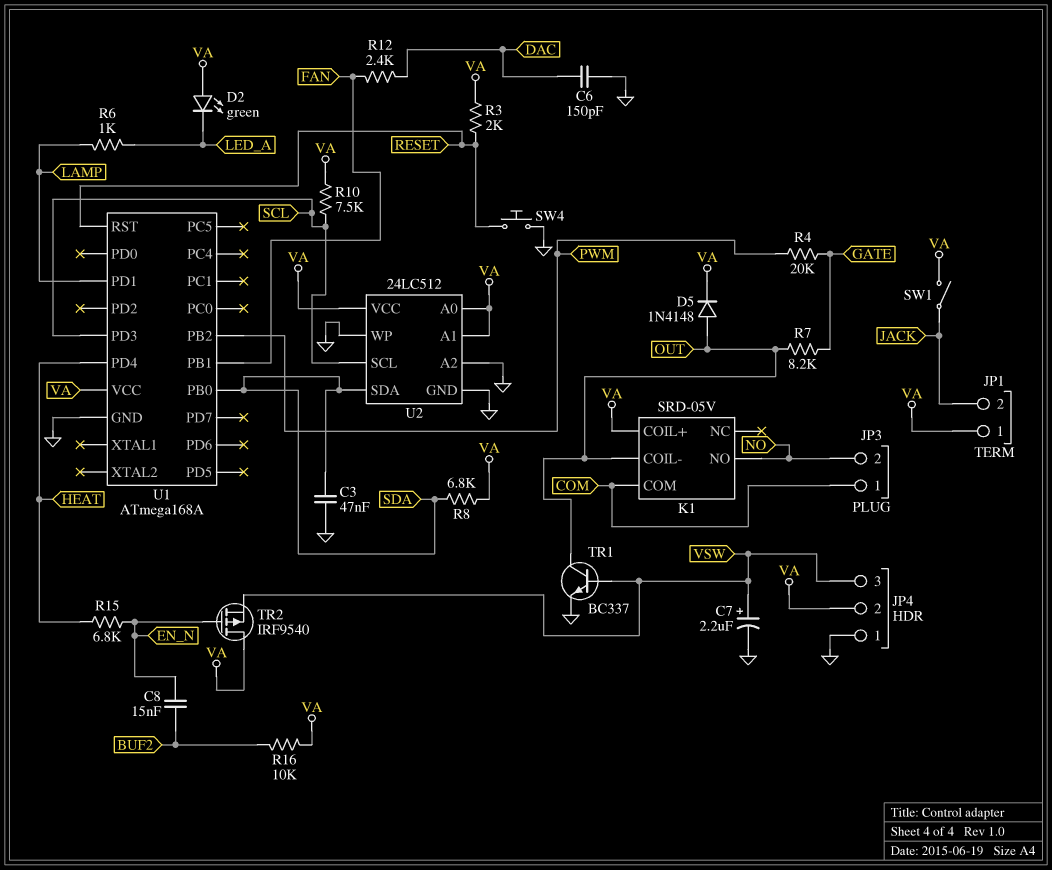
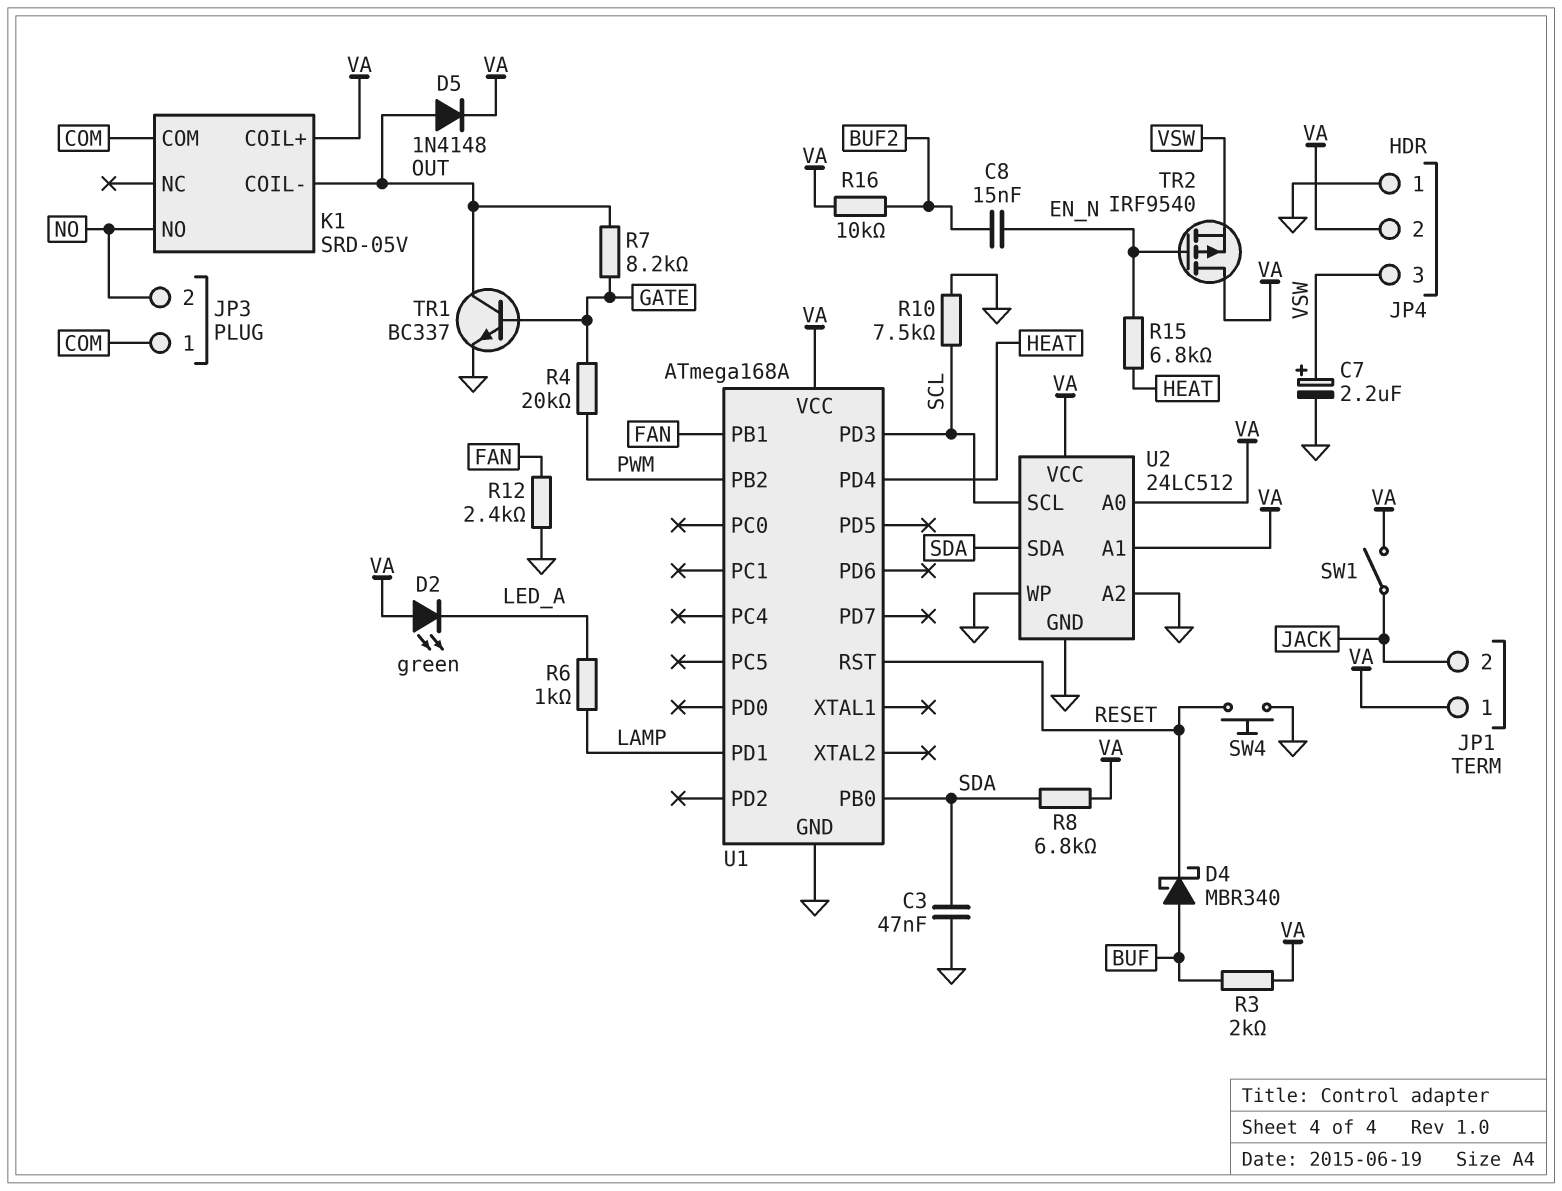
C6: 150pF (DAC, GND) -> none
D4: none -> schottky MBR340 (A BUF, K RESET)
R3: 2k (RESET, VA) -> 2k (BUF, VA)
R10: 7.5k (SCL, VA) -> 7.5k (GND, SCL)
R12: 2.4k (DAC, FAN) -> 2.4k (FAN, GND)
TR1: NPN BC337 (B VSW, C OUT, E GND) -> NPN BC337 (B GATE, C OUT, E GND)

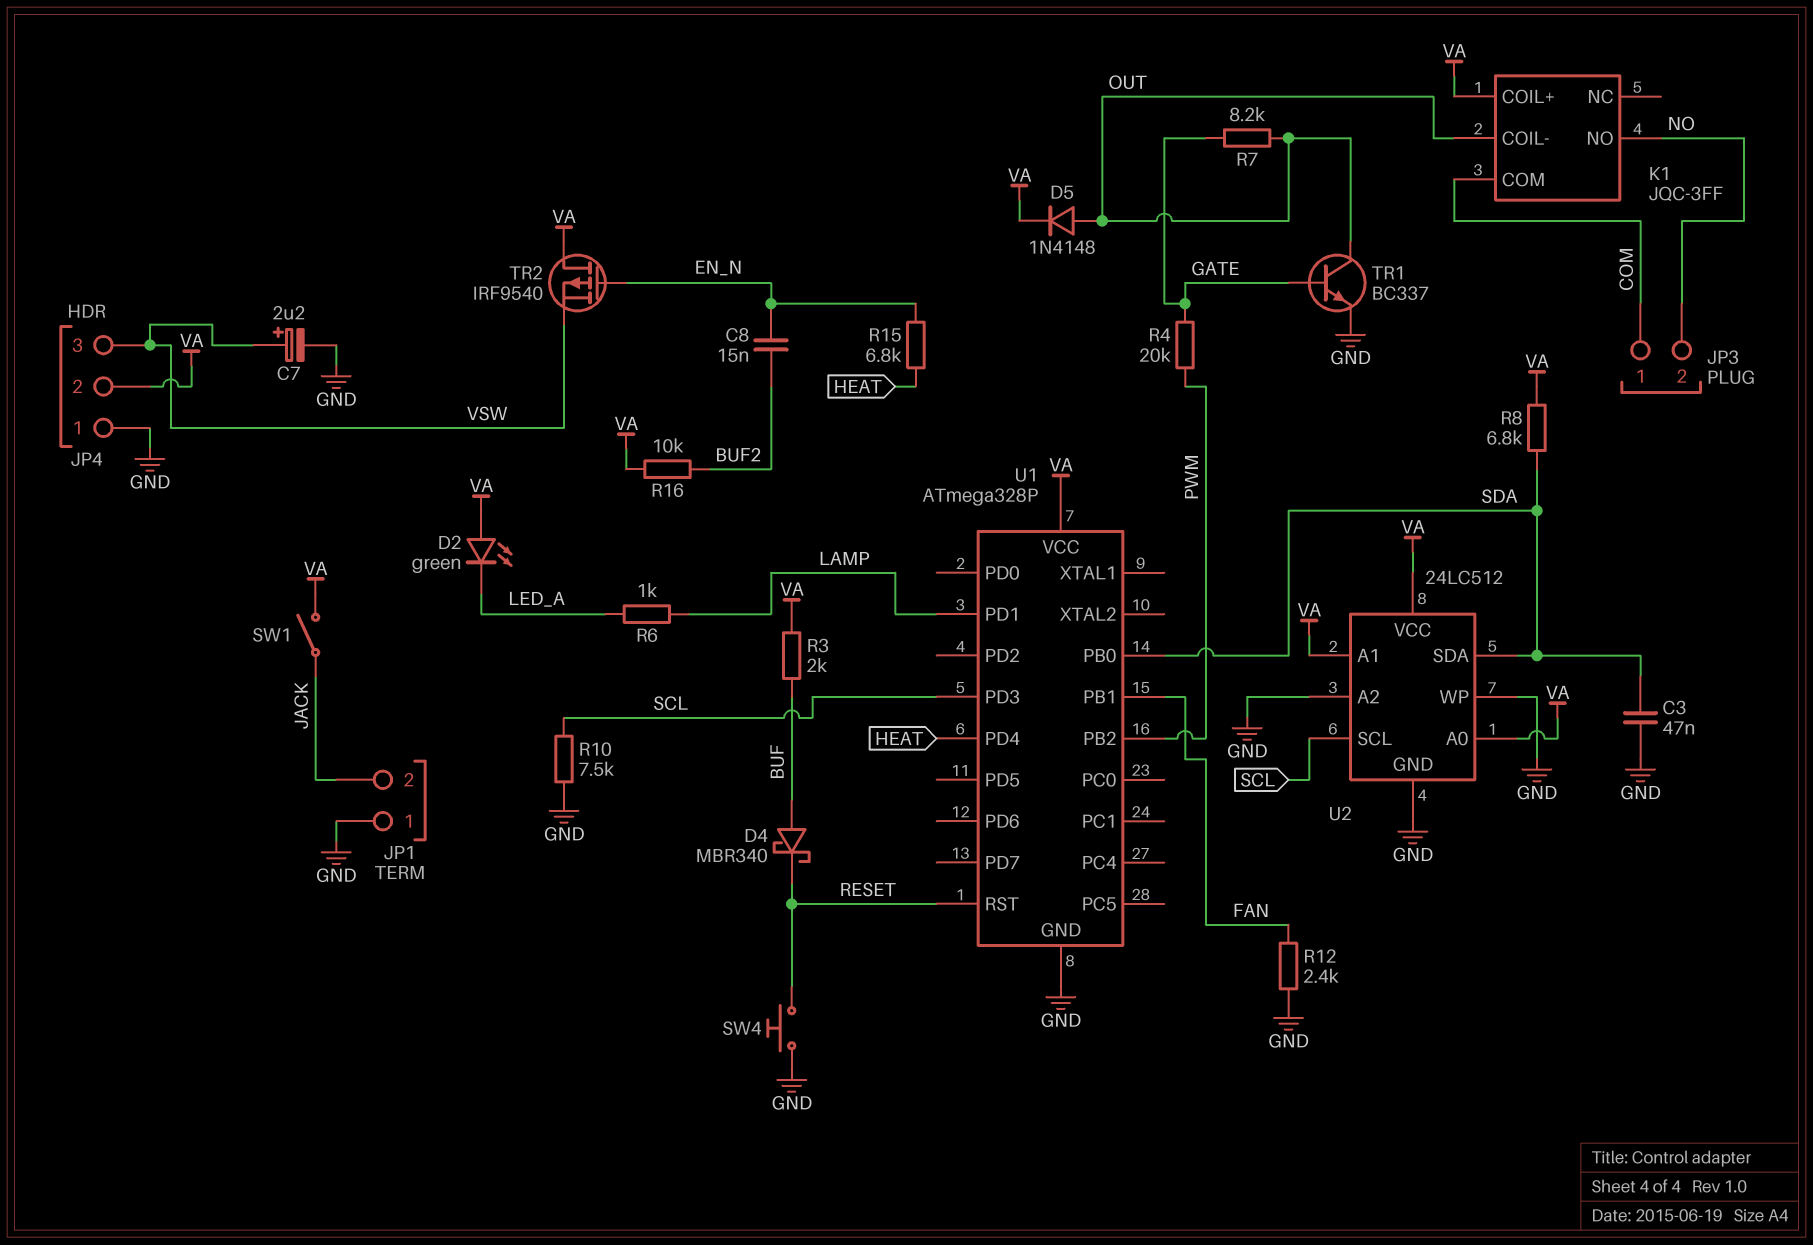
JP1 pin 1: VA -> GND
K1: SRD-05V -> JQC-3FF
U1: ATmega168A -> ATmega328P

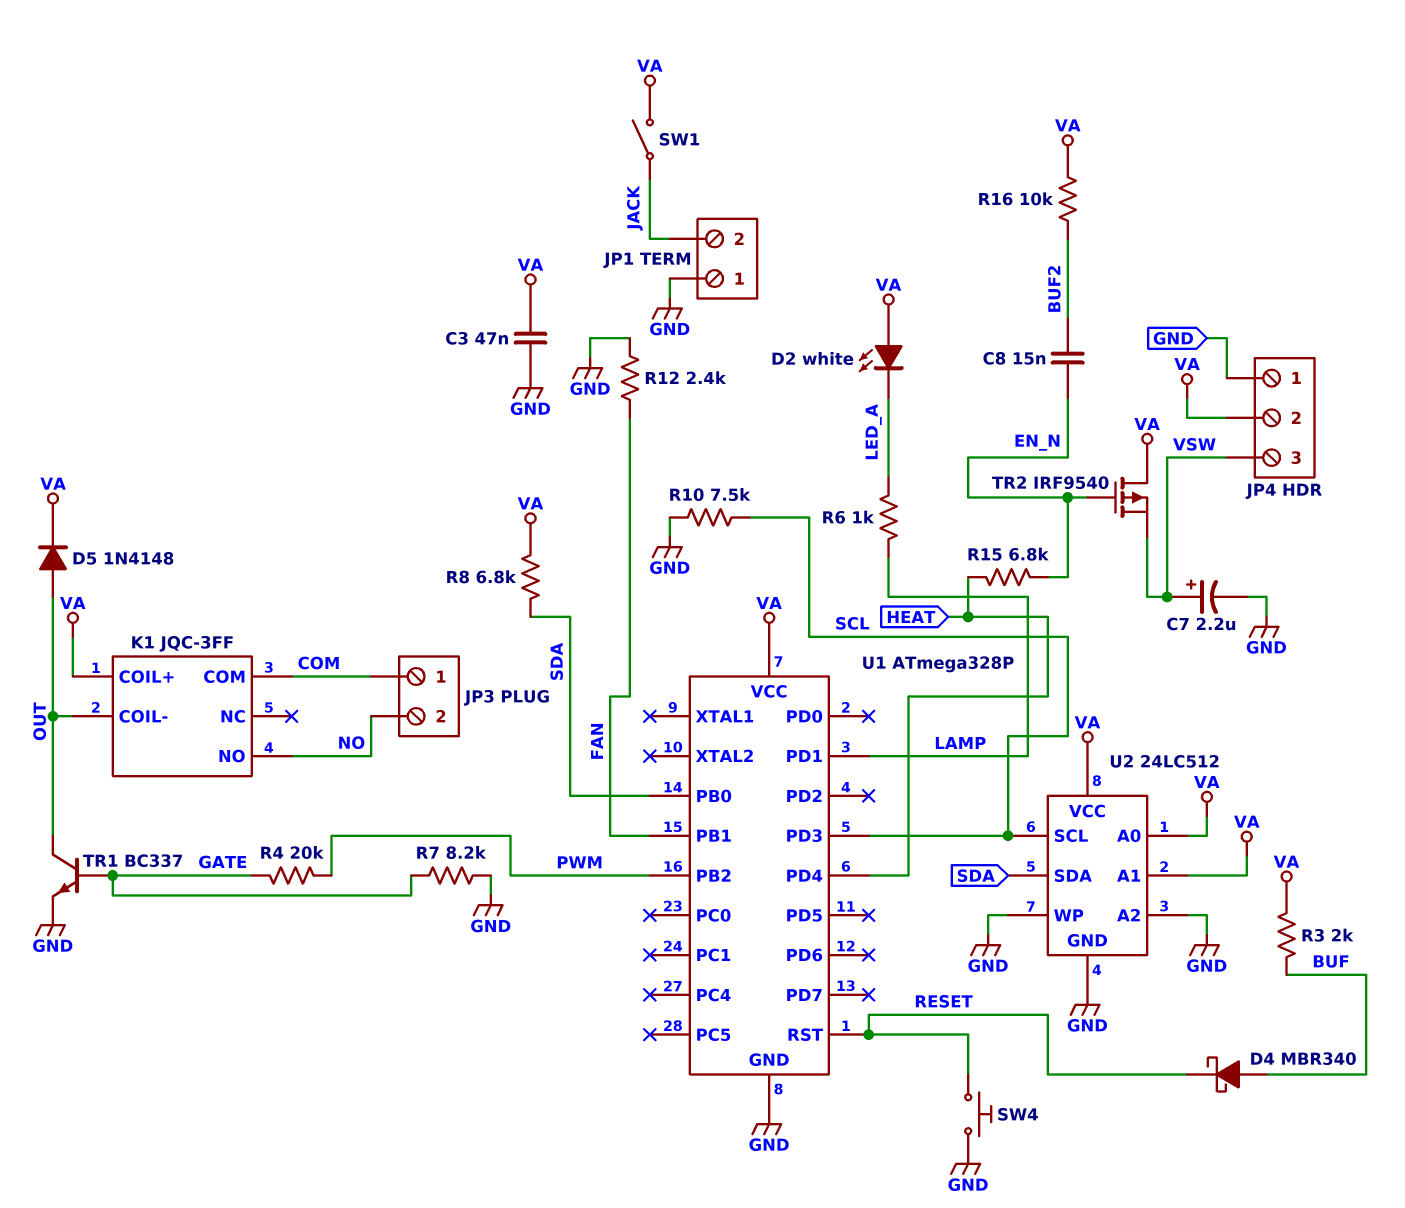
C3: 47nF (GND, SDA) -> 47nF (GND, VA)
D2: LED green (A VA, K LED_A) -> LED white (A VA, K LED_A)
R7: 8.2k (GATE, OUT) -> 8.2k (GATE, GND)

